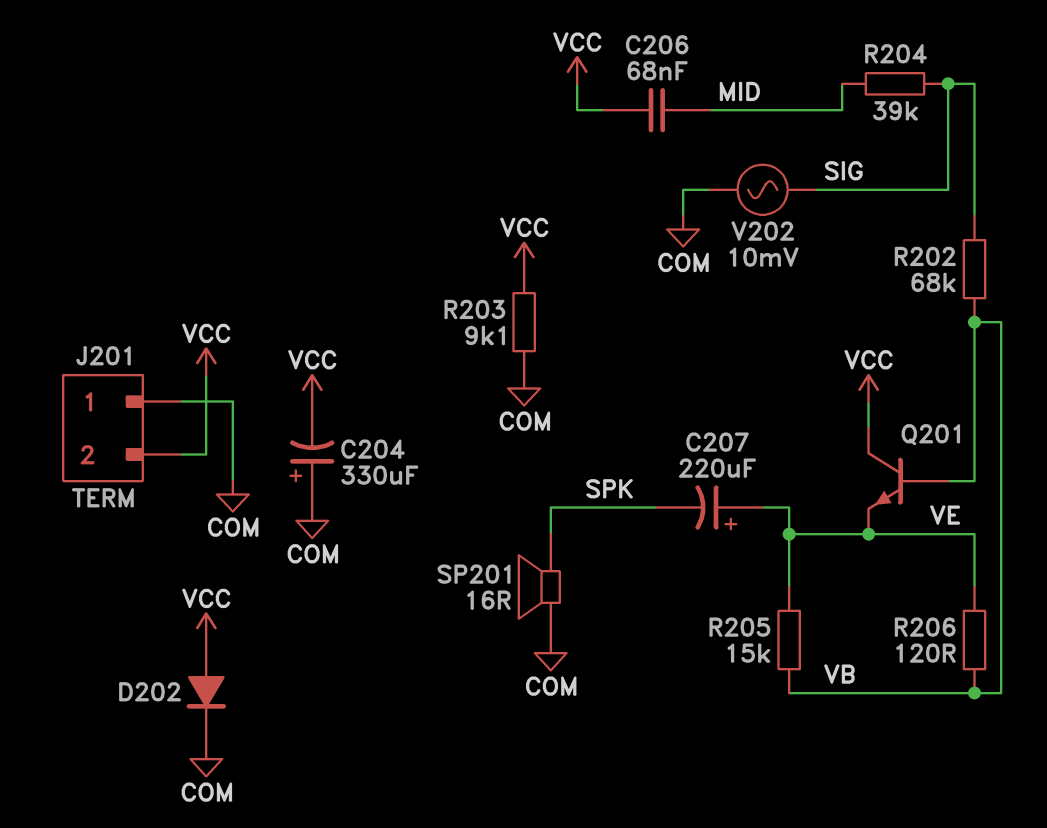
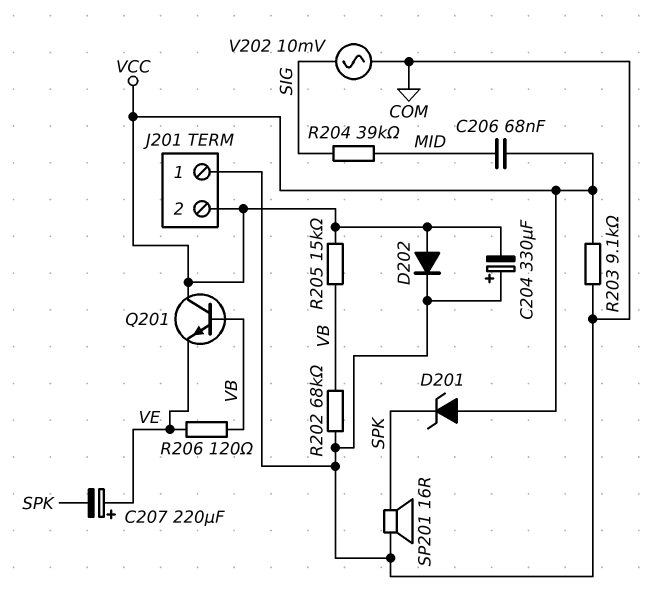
D201: none -> zener (A VCC, K SPK)
R202: 68k (SIG, VB) -> 68k (COM, VB)
R205: 15k (VB, VE) -> 15k (VB, VCC)

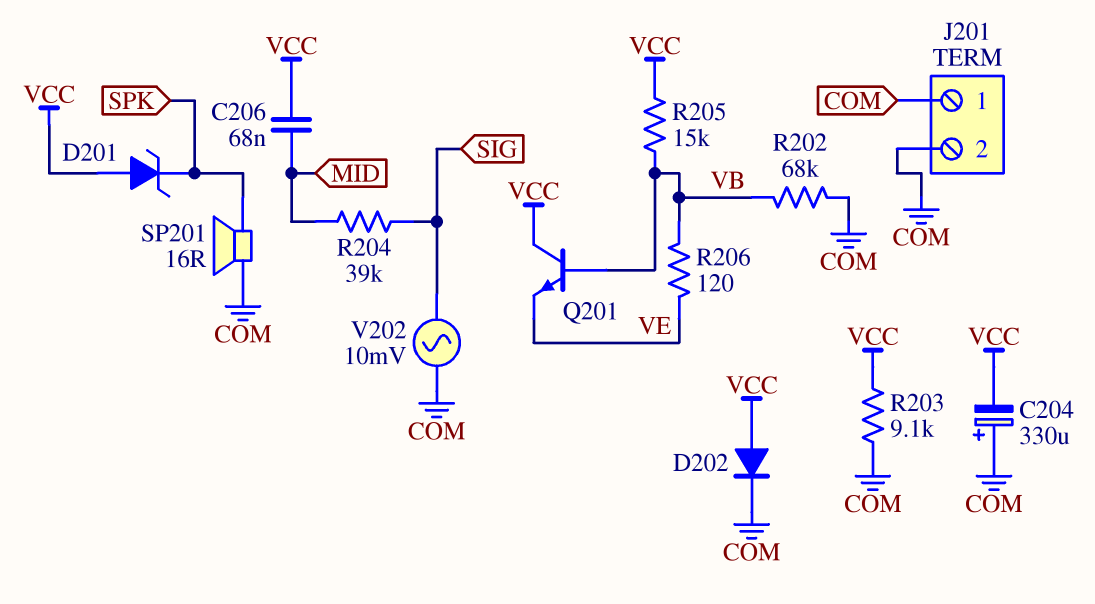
C207: 220uF (plus VE, minus SPK) -> none
J201 pin 2: VCC -> COM

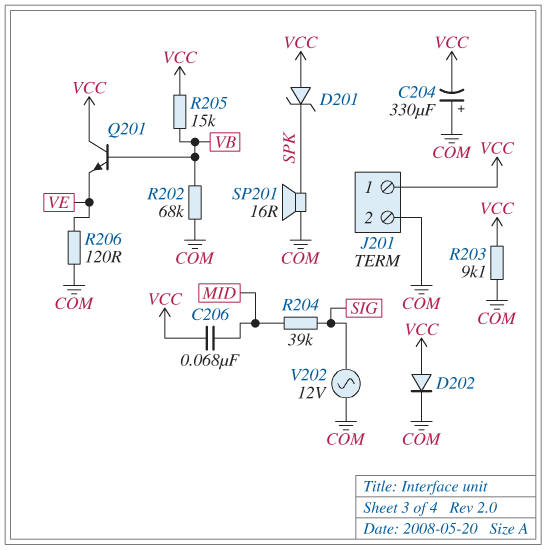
J201 pin 1: COM -> VCC
R206: 120 (VB, VE) -> 120 (COM, VE)
V202: AC 10mV (COM, SIG) -> AC 12V (COM, SIG)

